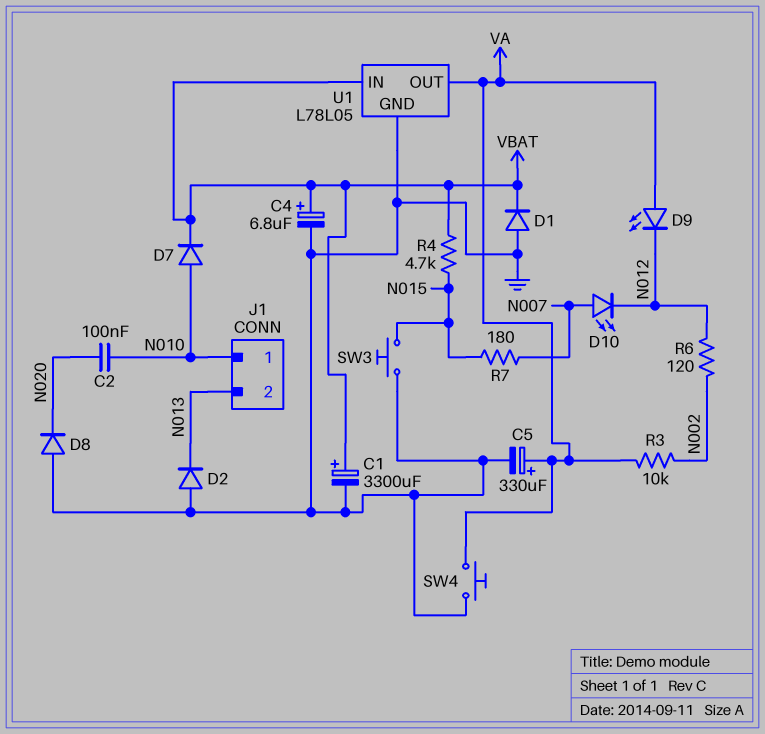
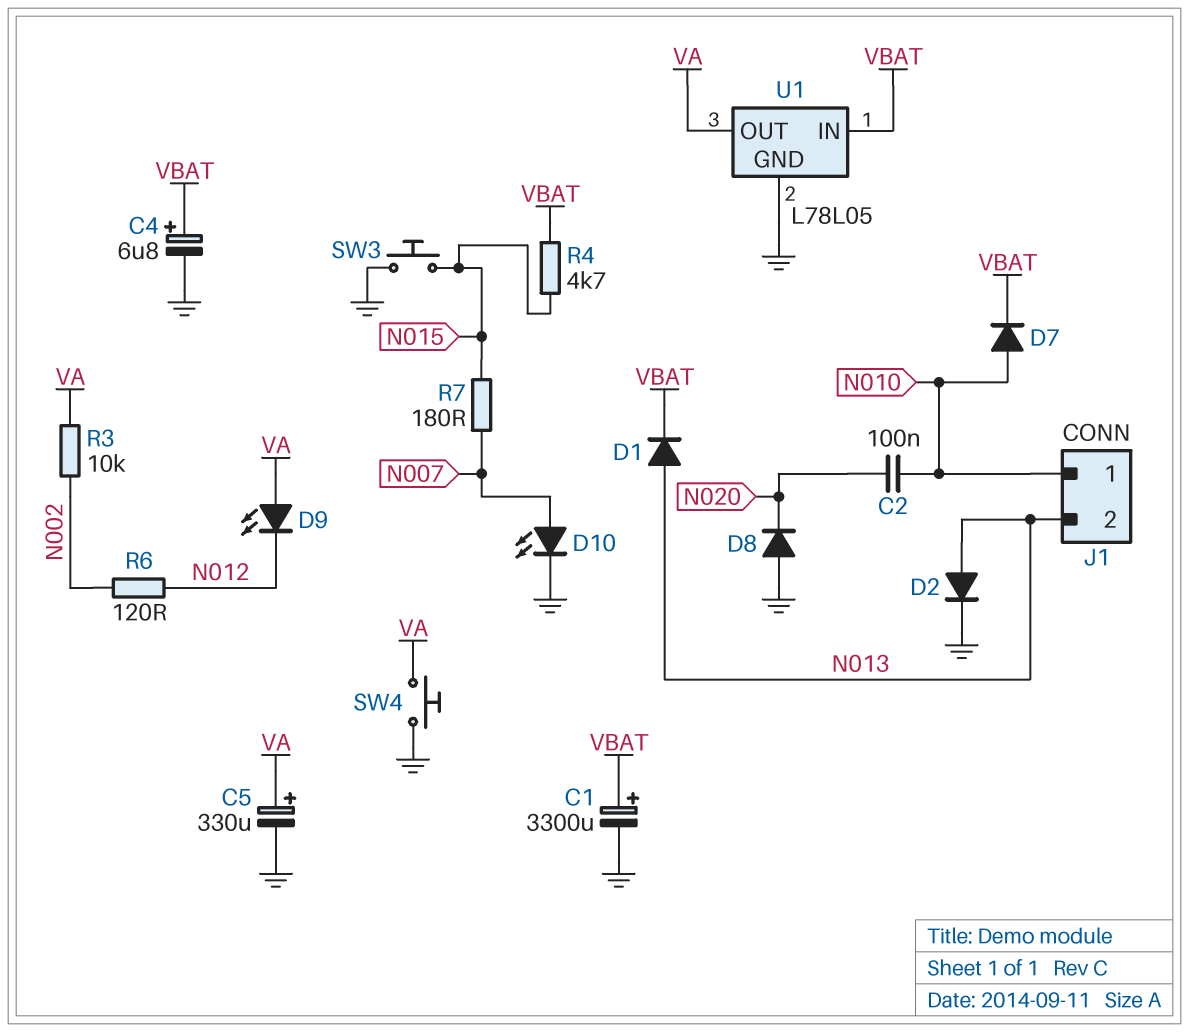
D1: diode (A GND, K VBAT) -> diode (A N013, K VBAT)
D2: diode (A GND, K N013) -> diode (A N013, K GND)
D10: LED (A N007, K N012) -> LED (A N007, K GND)

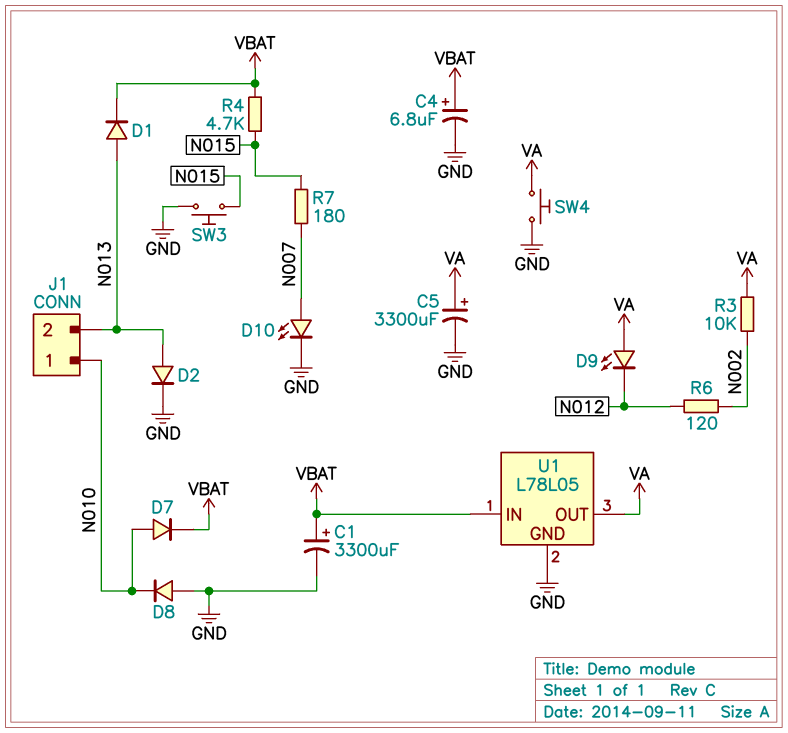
C2: 100nF (N010, N020) -> none
C5: 330uF (plus VA, minus GND) -> 3300uF (plus VA, minus GND)
D8: diode (A GND, K N020) -> diode (A GND, K N010)

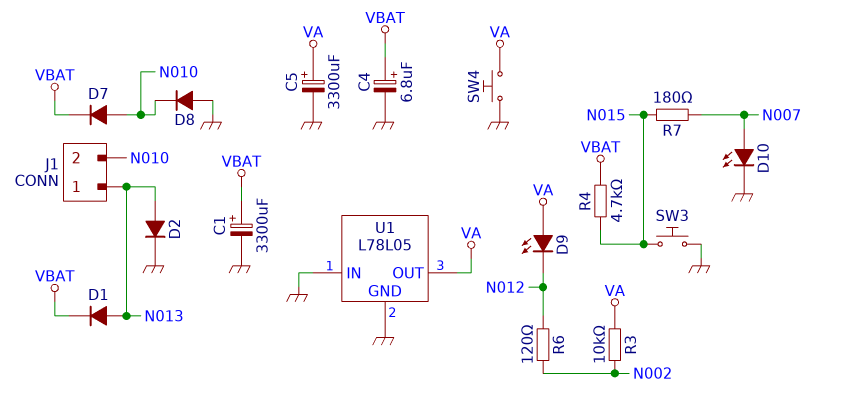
J1 pin 1: N010 -> N013
J1 pin 2: N013 -> N010
U1 pin IN: VBAT -> GND

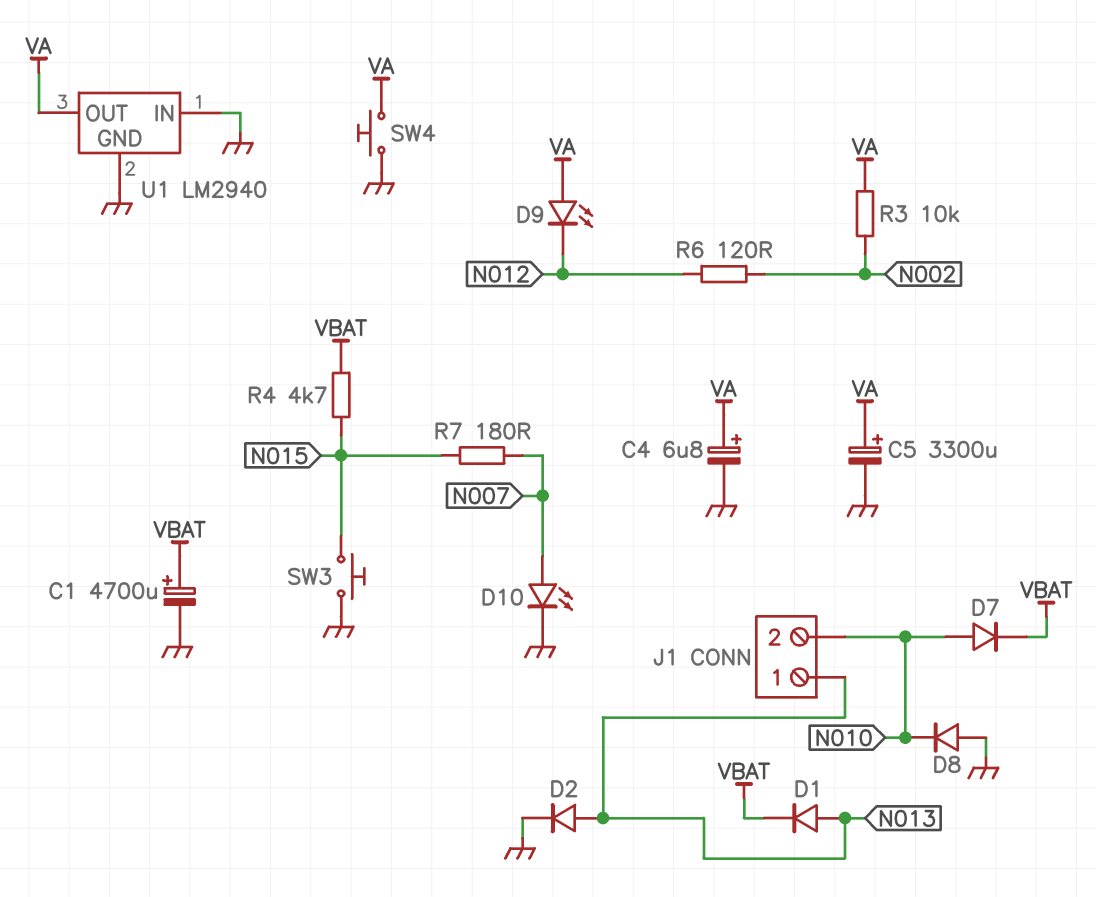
C1: 3300uF (plus VBAT, minus GND) -> 4700uF (plus VBAT, minus GND)
C4: 6.8uF (plus VBAT, minus GND) -> 6.8uF (plus VA, minus GND)
U1: L78L05 -> LM2940

